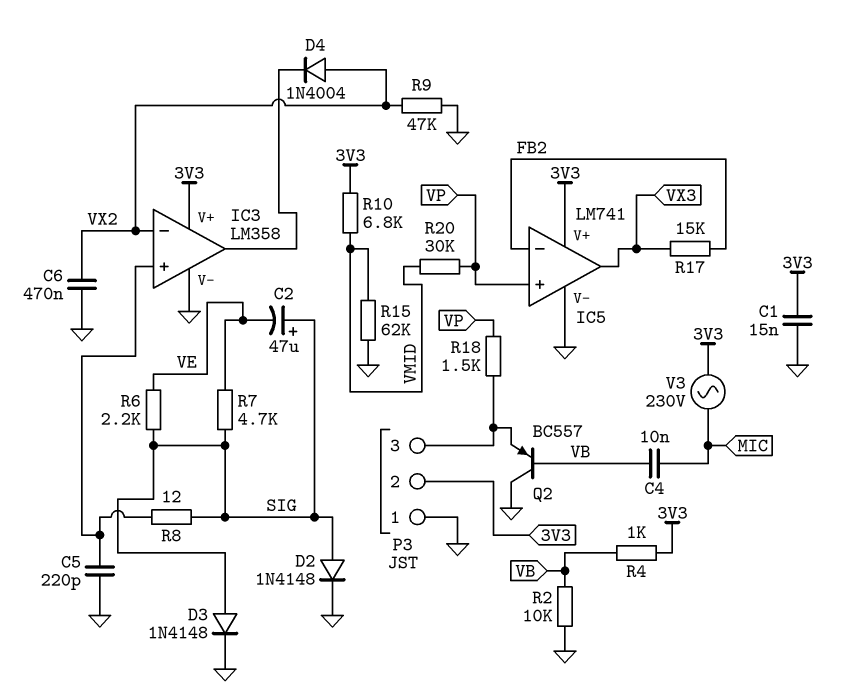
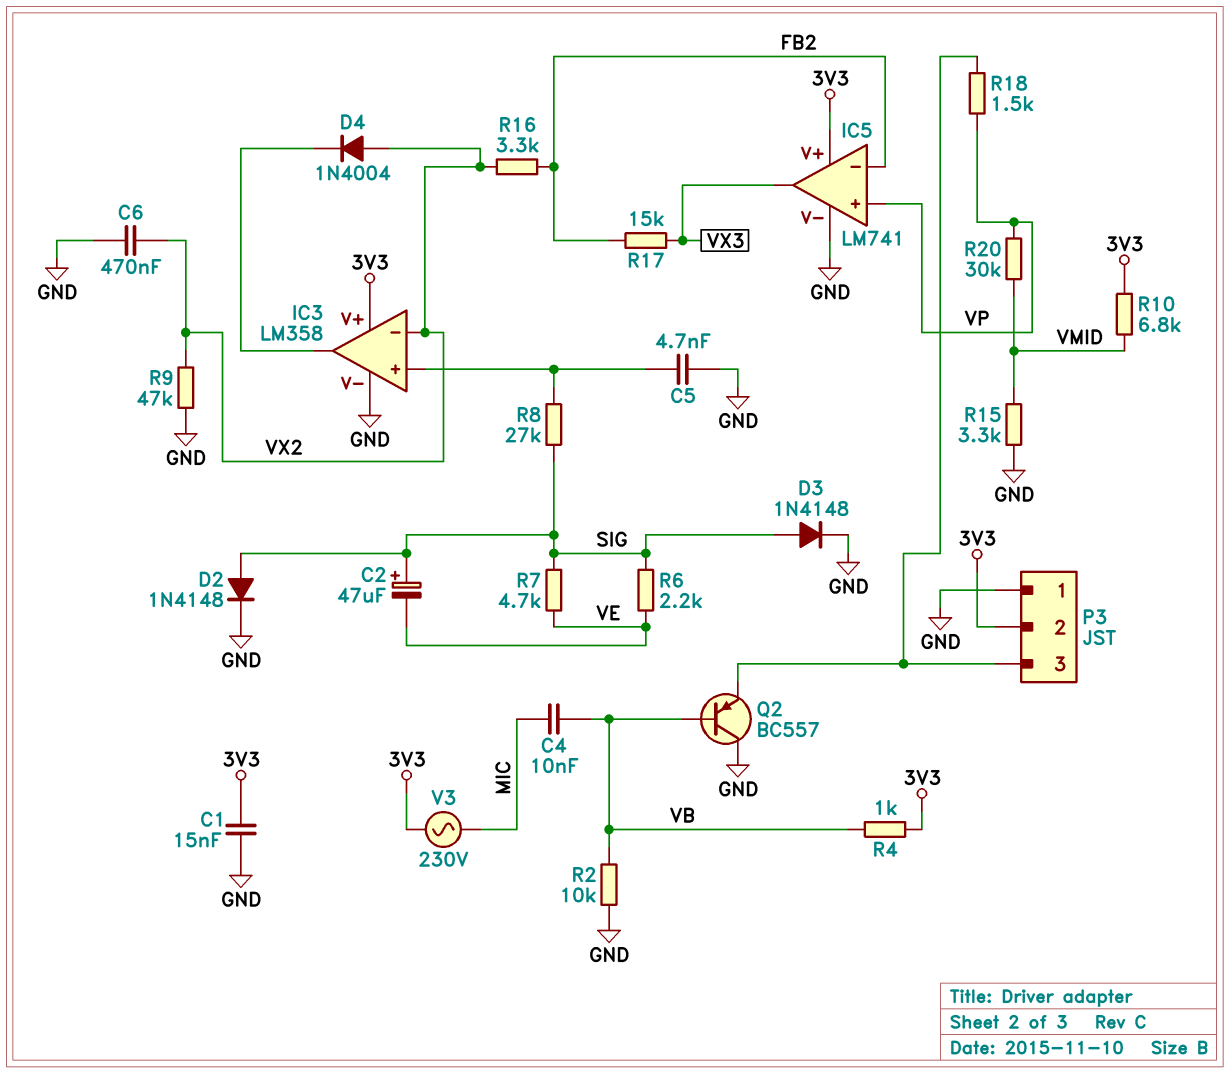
C5: 220pF (GND, IC3/in+) -> 4.7nF (GND, IC3/in+)
R8: 12 (IC3/in+, SIG) -> 27k (IC3/in+, SIG)
R15: 62k (GND, VMID) -> 3.3k (GND, VMID)
R16: none -> 3.3k (FB2, VX2)

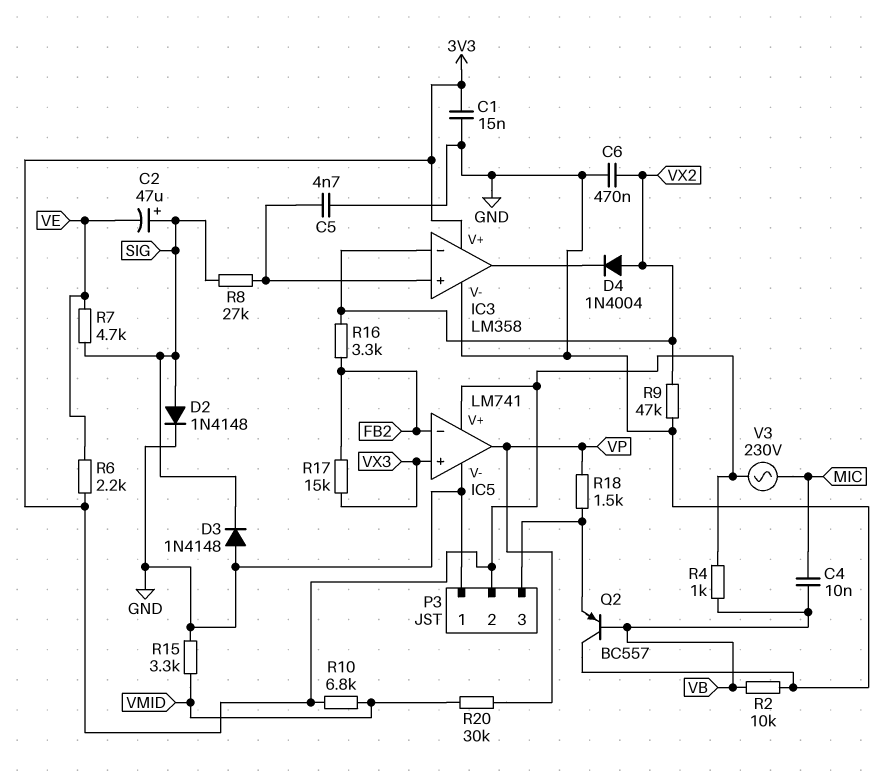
D3: diode 1N4148 (A SIG, K GND) -> diode 1N4148 (A GND, K SIG)
IC5 pin in+: VP -> VX3
IC5 pin out: VX3 -> VP
R6: 2.2k (SIG, VE) -> 2.2k (3V3, VE)

